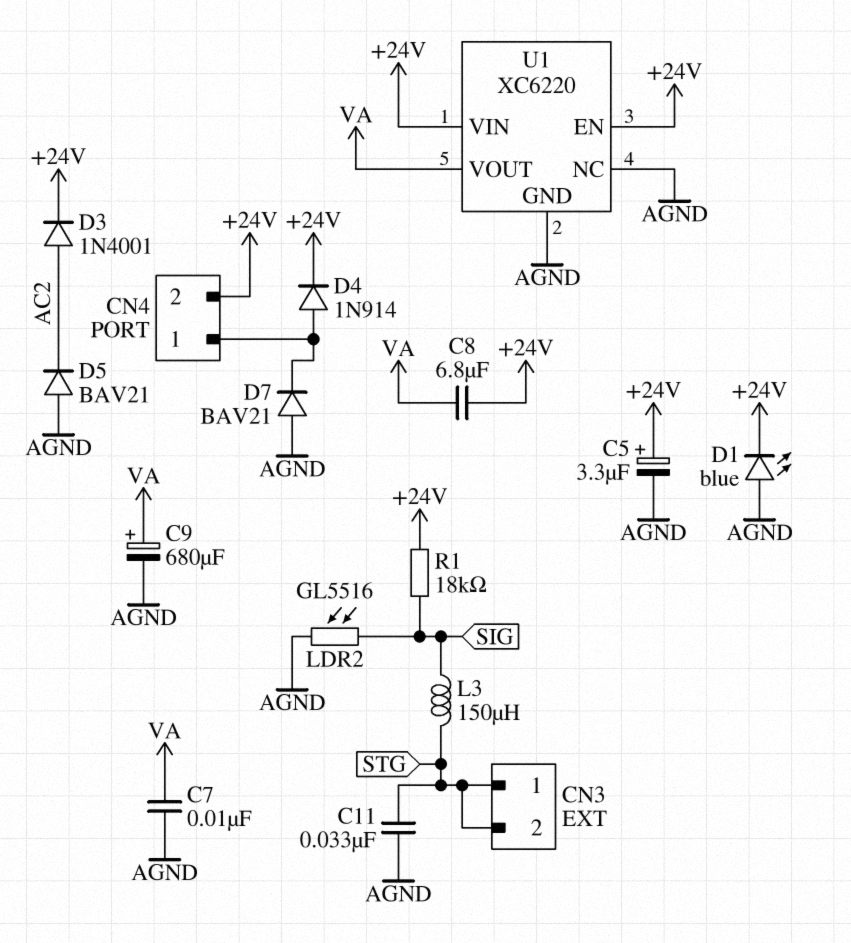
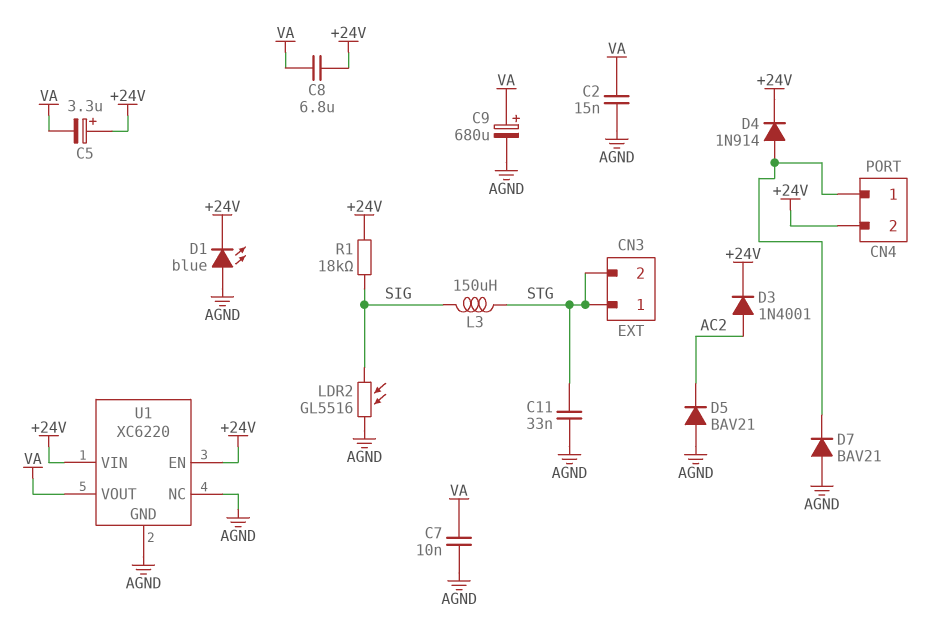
C2: none -> 15nF (AGND, VA)
C5: 3.3uF (plus +24V, minus AGND) -> 3.3uF (plus +24V, minus VA)

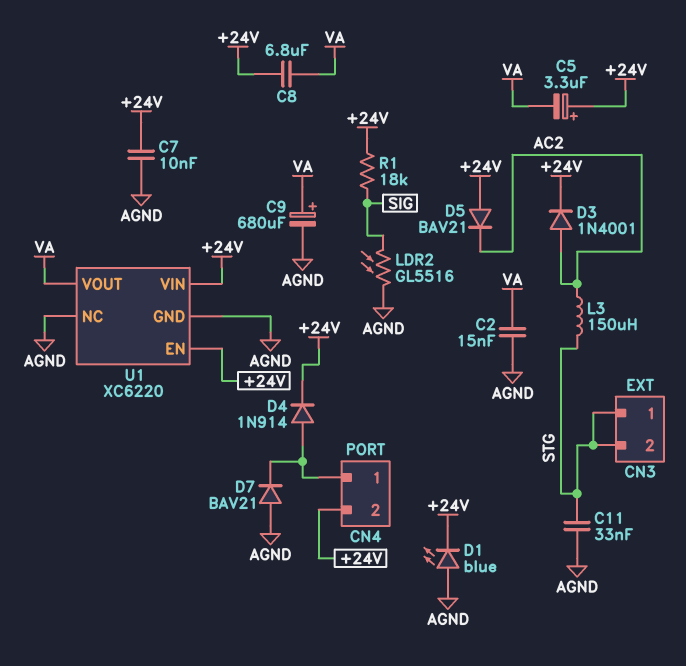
C7: 10nF (AGND, VA) -> 10nF (+24V, AGND)
D5: diode BAV21 (A AGND, K AC2) -> diode BAV21 (A +24V, K AC2)
L3: 150uH (SIG, STG) -> 150uH (AC2, STG)

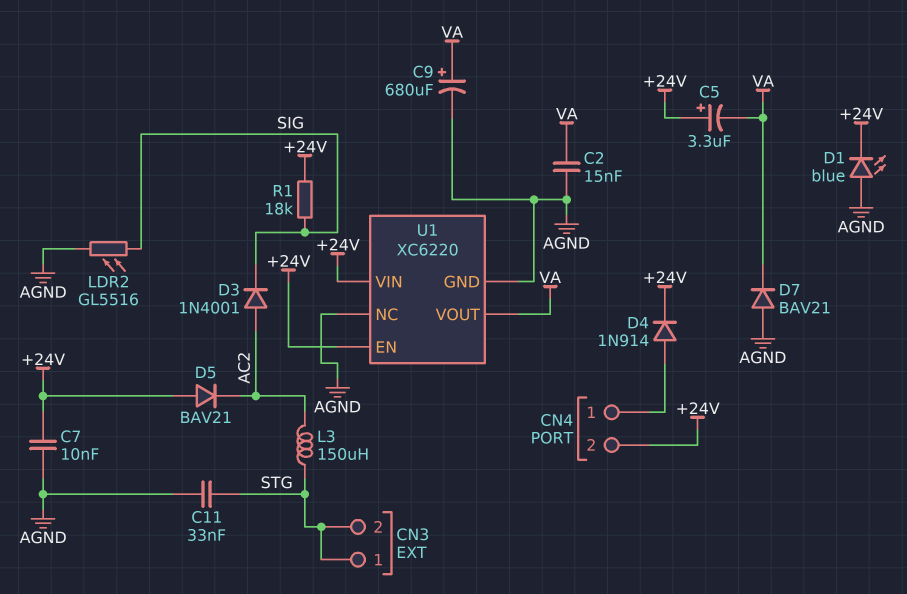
C8: 6.8uF (+24V, VA) -> none
D3: diode 1N4001 (A AC2, K +24V) -> diode 1N4001 (A AC2, K SIG)
D7: diode BAV21 (A AGND, K CN4/1) -> diode BAV21 (A AGND, K VA)

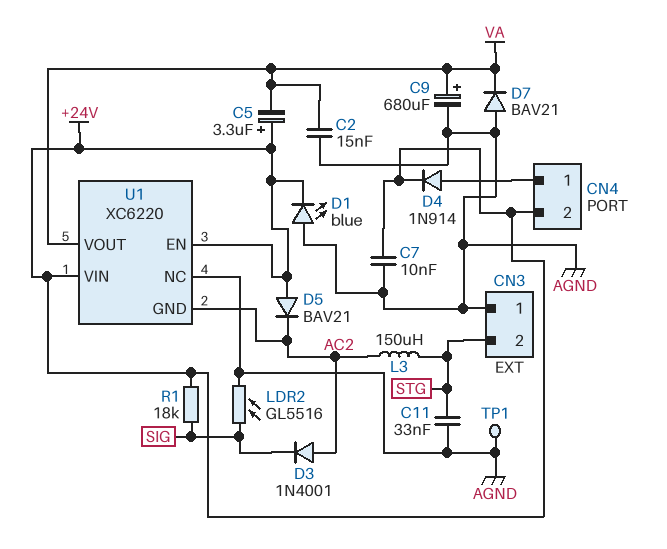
CN3 pin 1: STG -> AGND
TP1: none -> test point (AGND)
U1 pin GND: AGND -> AC2

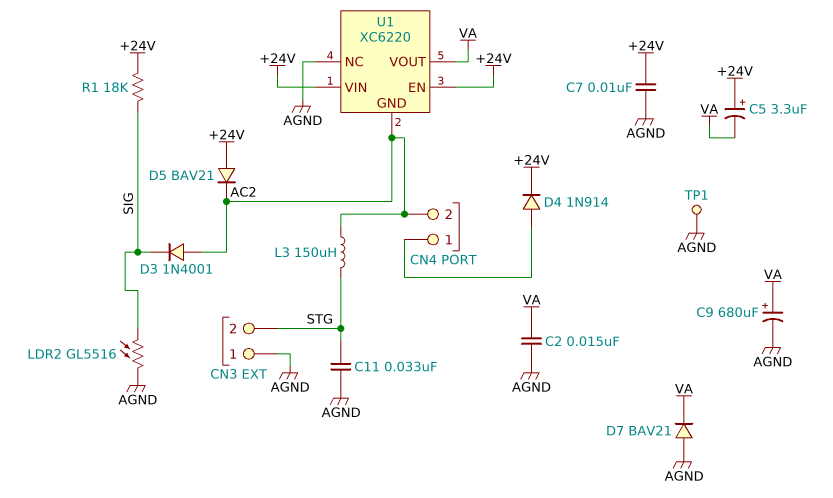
CN4 pin 2: +24V -> AC2
D1: LED blue (A AGND, K +24V) -> none

